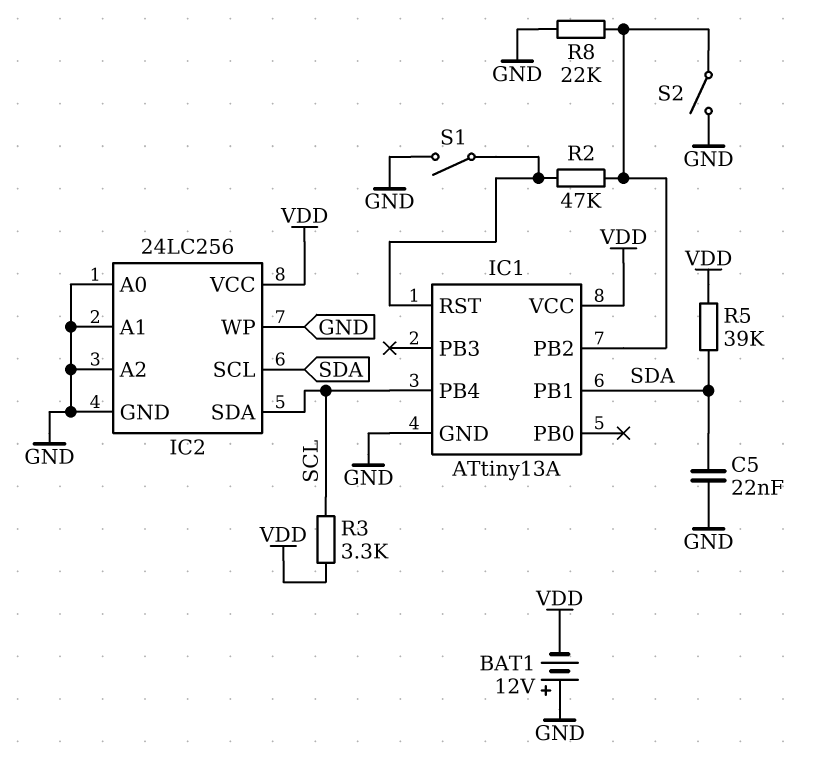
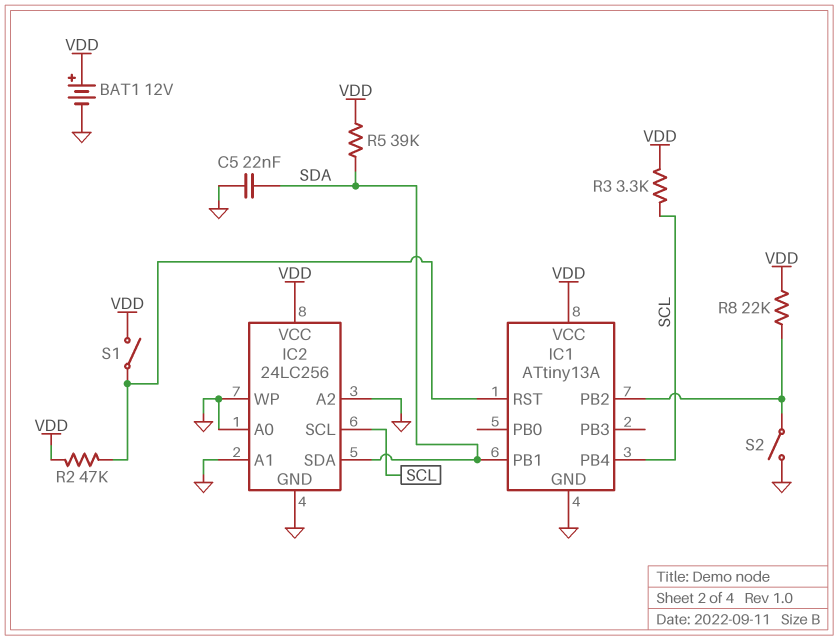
BAT1: 12V (plus GND, minus VDD) -> 12V (plus VDD, minus GND)
IC2 pin SCL: SDA -> SCL
IC2 pin SDA: SCL -> SDA
R2: 47k (IC1/PB2, IC1/RST) -> 47k (IC1/RST, VDD)
R8: 22k (GND, IC1/PB2) -> 22k (IC1/PB2, VDD)
S1: switch (GND, IC1/RST) -> switch (IC1/RST, VDD)

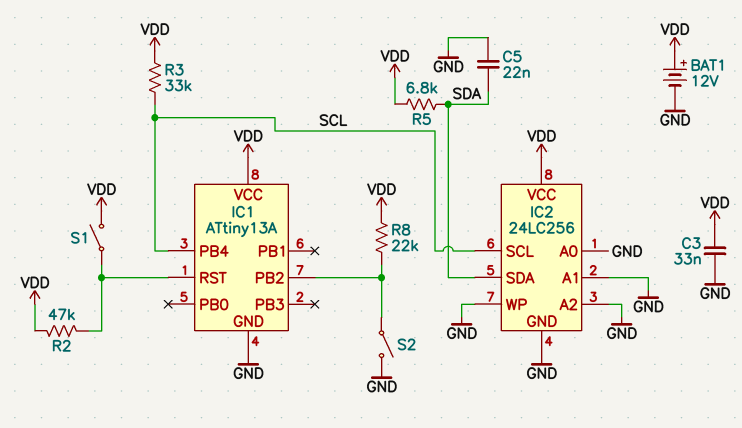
C3: none -> 33nF (GND, VDD)
IC1 pin PB1: SDA -> none
R3: 3.3k (SCL, VDD) -> 33k (SCL, VDD)
R5: 39k (SDA, VDD) -> 6.8k (SDA, VDD)

